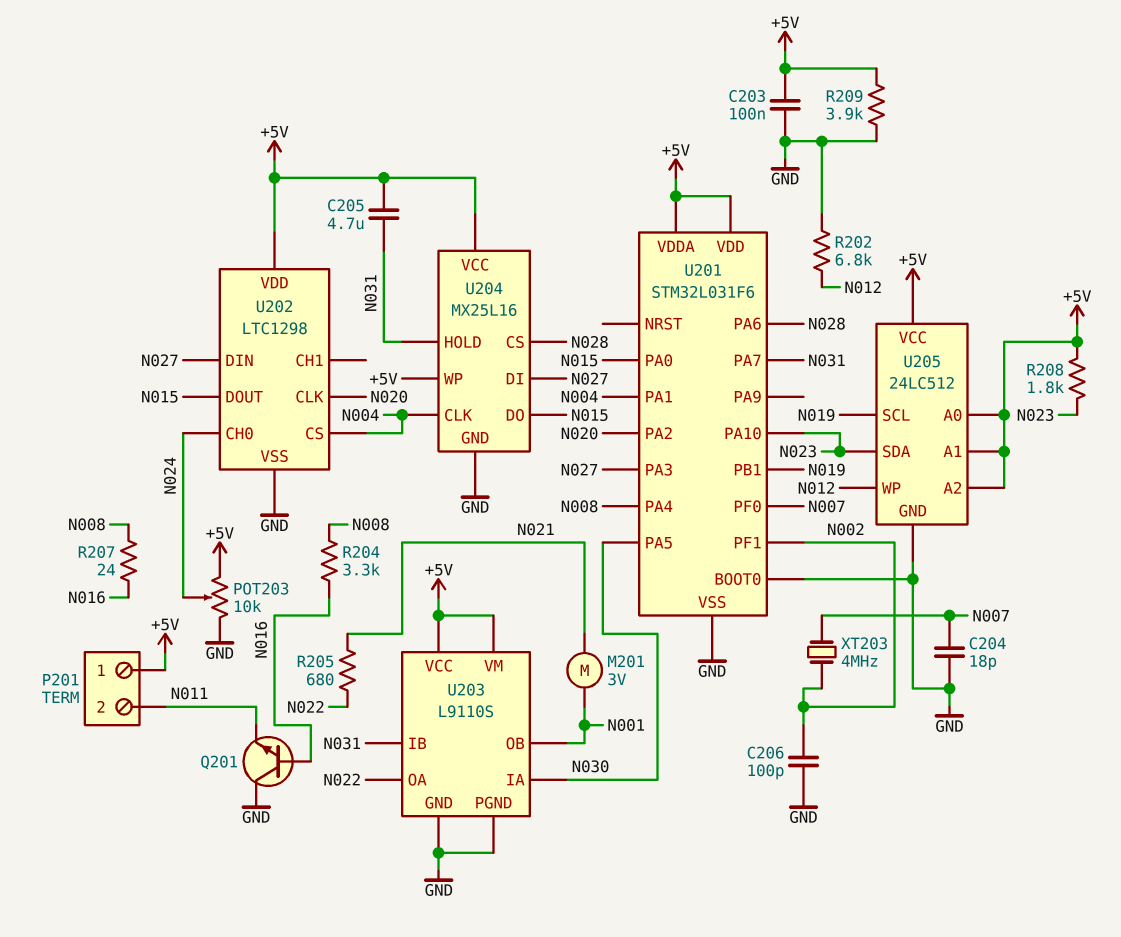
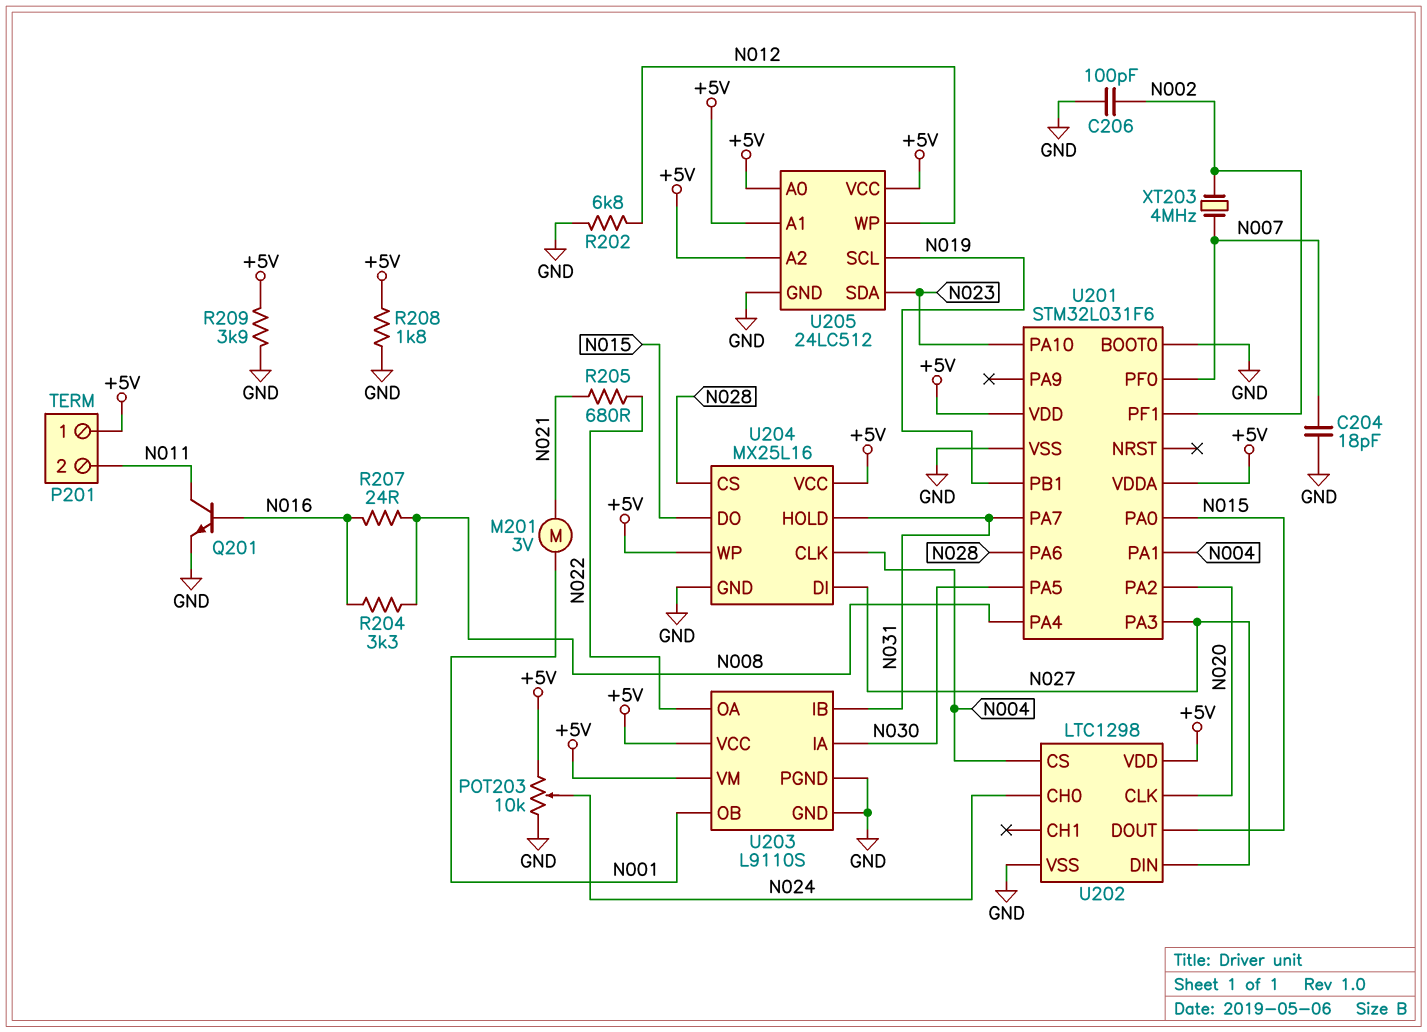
C203: 100nF (+5V, GND) -> none
C205: 4.7uF (+5V, N031) -> none
Q201: NPN (B N016, C GND, E N011) -> NPN (B N016, C N011, E GND)
R208: 1.8k (+5V, N023) -> 1.8k (+5V, GND)

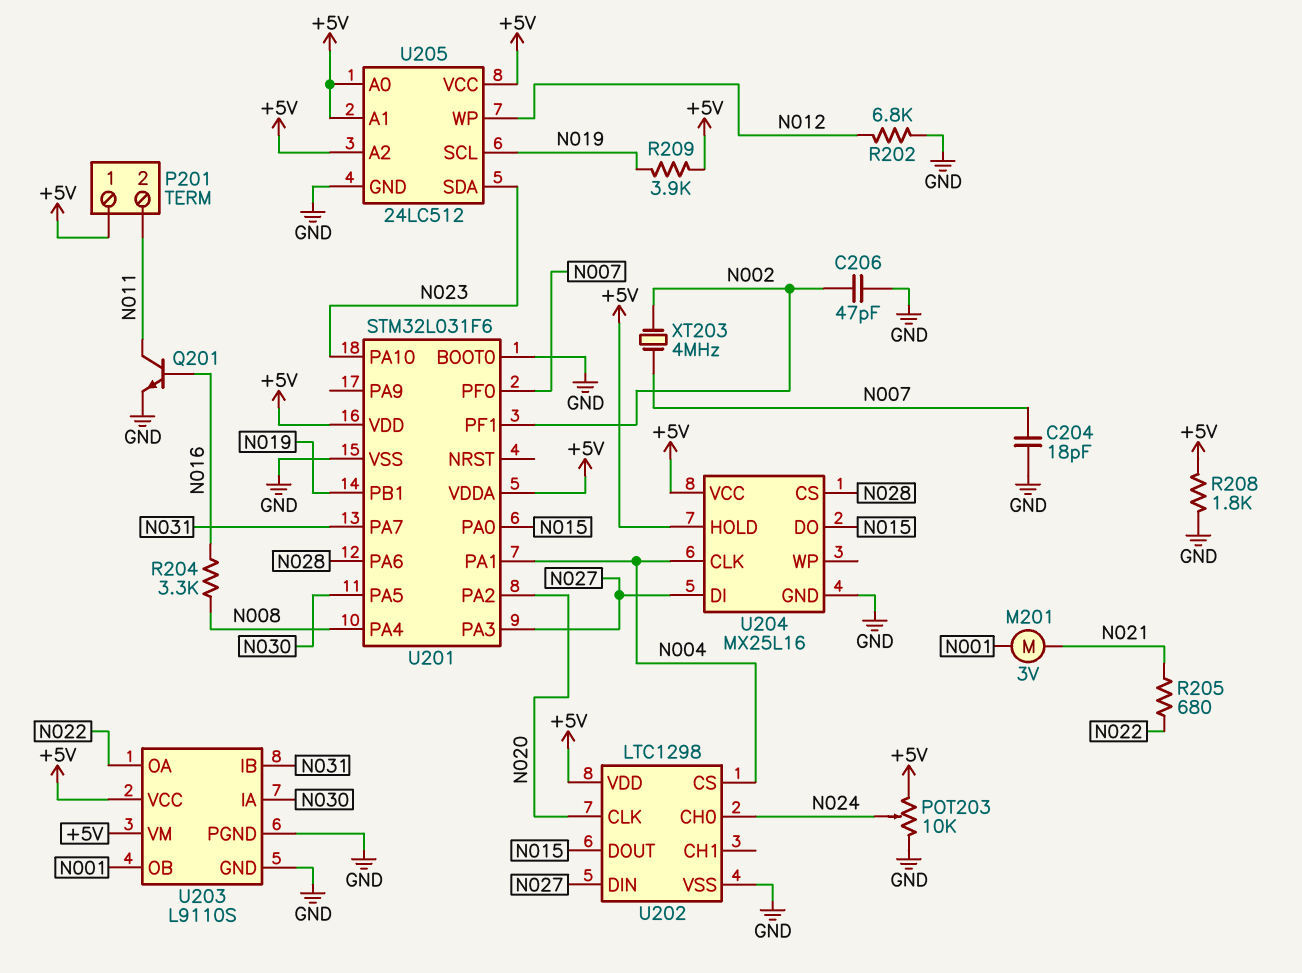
C206: 100pF (GND, N002) -> 47pF (GND, N002)
R207: 24 (N008, N016) -> none
R209: 3.9k (+5V, GND) -> 3.9k (+5V, N019)
U204 pin HOLD: N031 -> +5V
U204 pin WP: +5V -> none

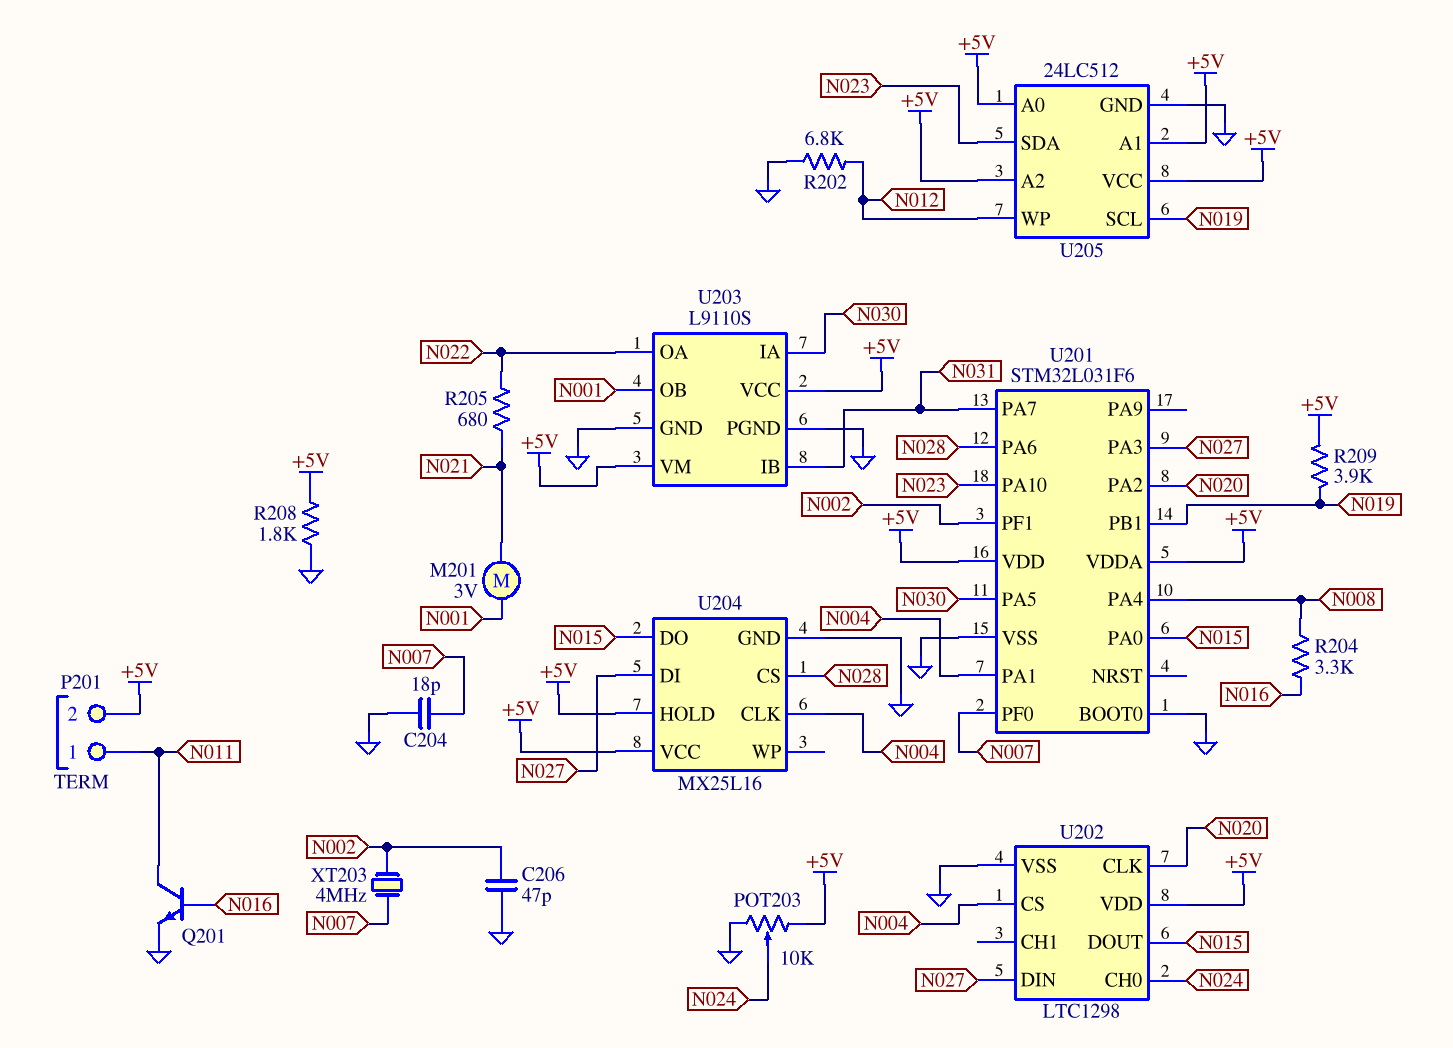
P201 pin 1: +5V -> N011
P201 pin 2: N011 -> +5V

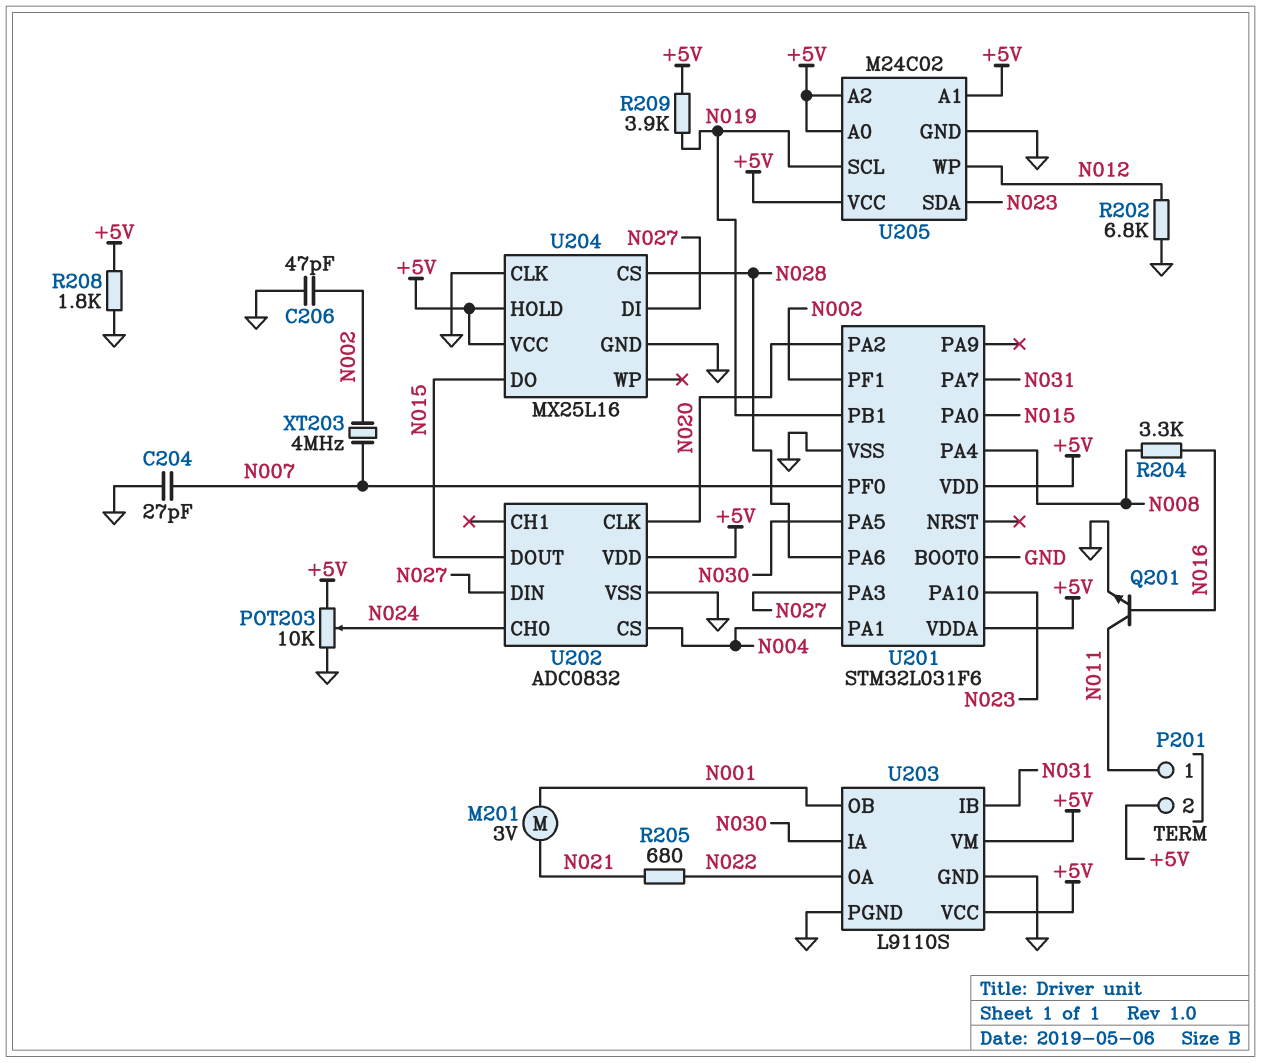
C204: 18pF (GND, N007) -> 27pF (GND, N007)
U202: LTC1298 -> ADC0832
U204 pin CLK: N004 -> GND
U205: 24LC512 -> M24C02

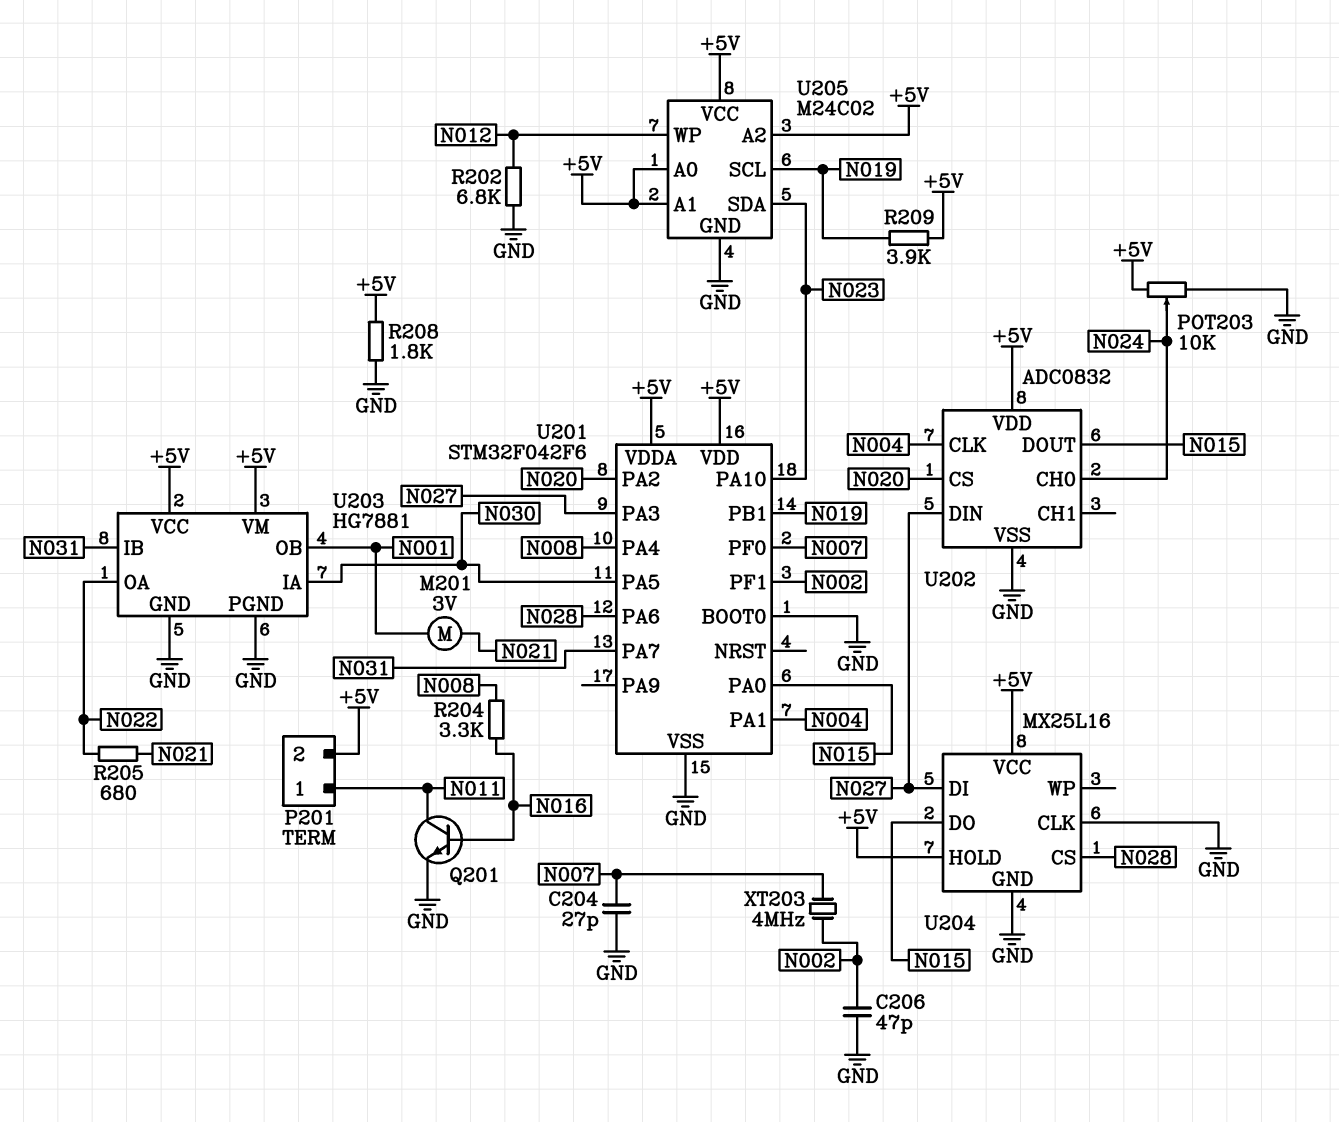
U201: STM32L031F6 -> STM32F042F6
U202 pin CLK: N020 -> N004
U202 pin CS: N004 -> N020
U203: L9110S -> HG7881

